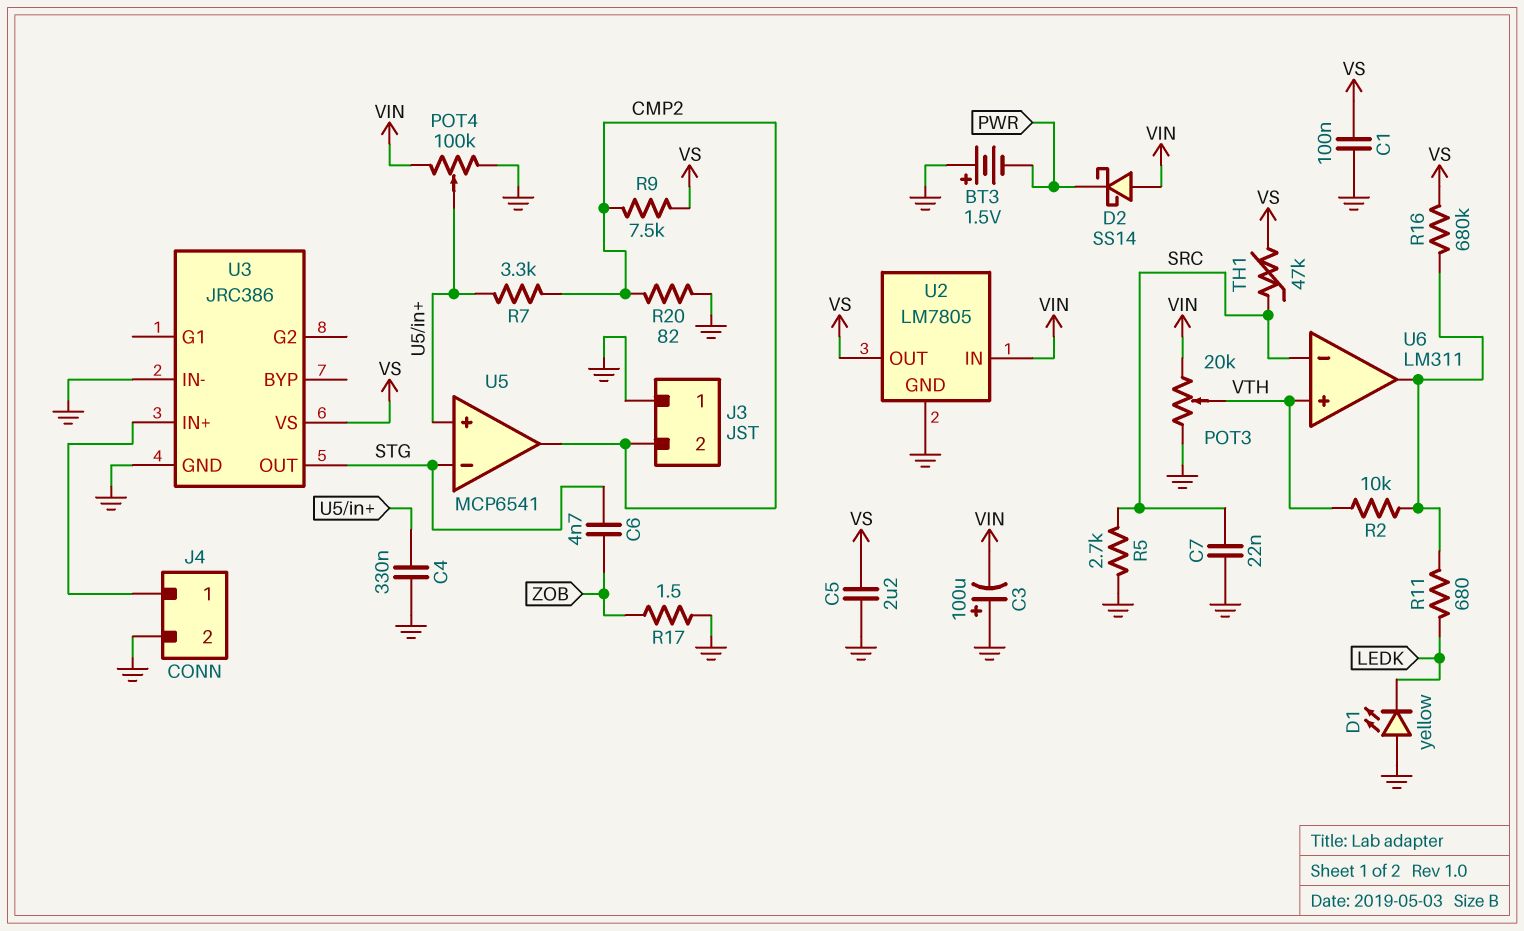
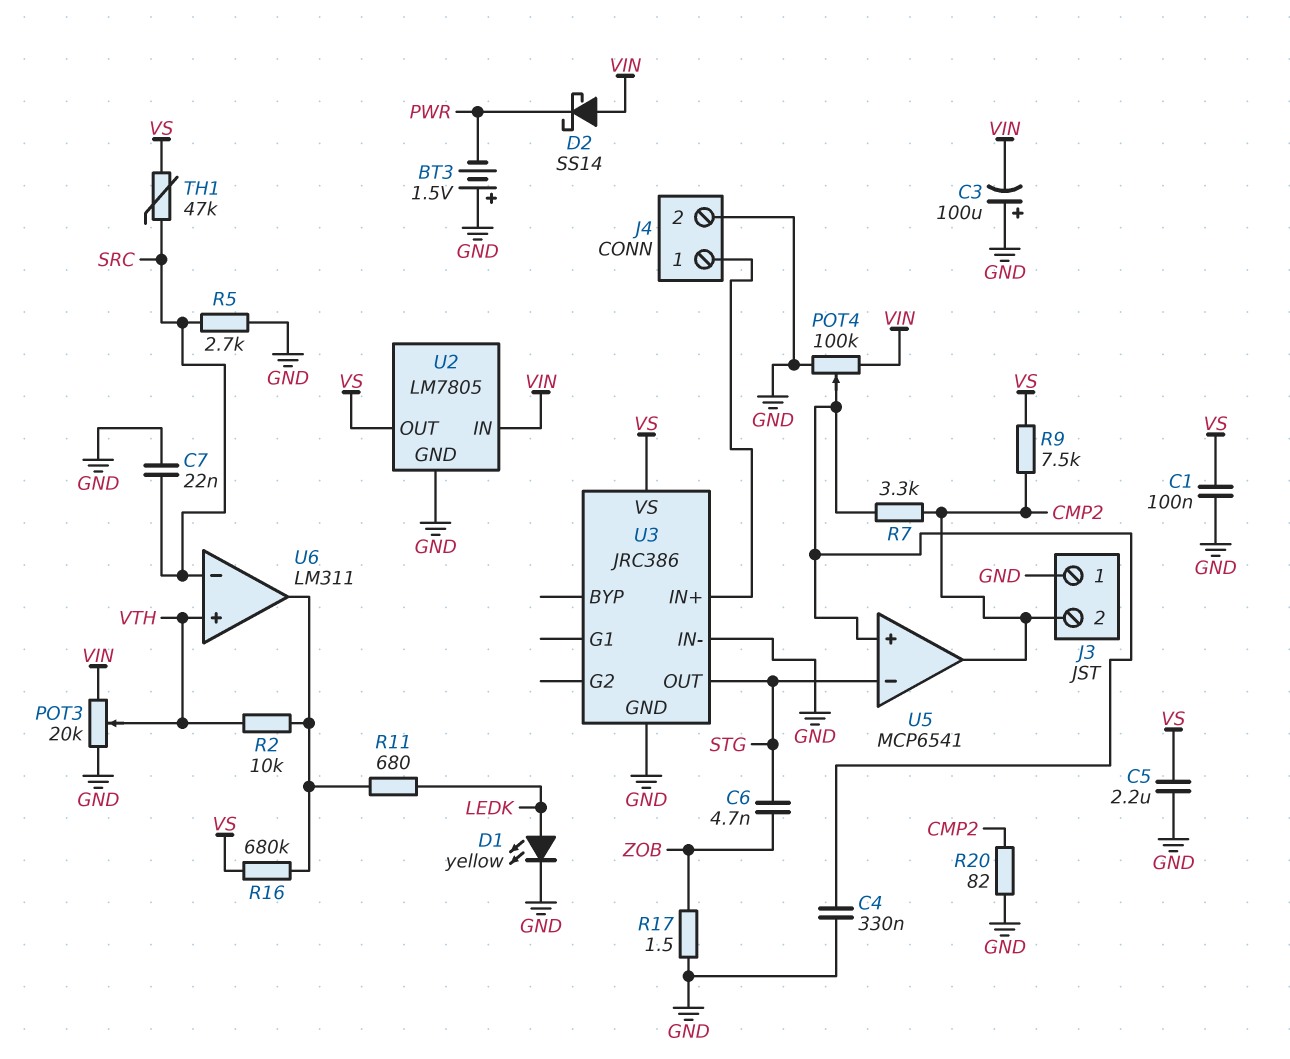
D1: LED yellow (A GND, K LEDK) -> LED yellow (A LEDK, K GND)

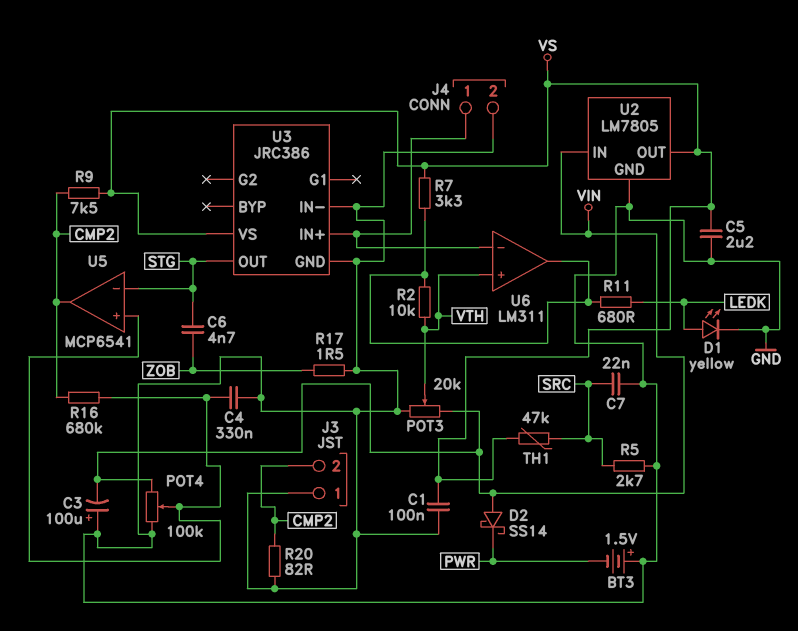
R7: 3.3k (CMP2, U5/in+) -> 3.3k (U6/out, VS)
R16: 680k (U6/out, VS) -> 680k (CMP2, U5/in+)
U6 pin in-: SRC -> J4/1

